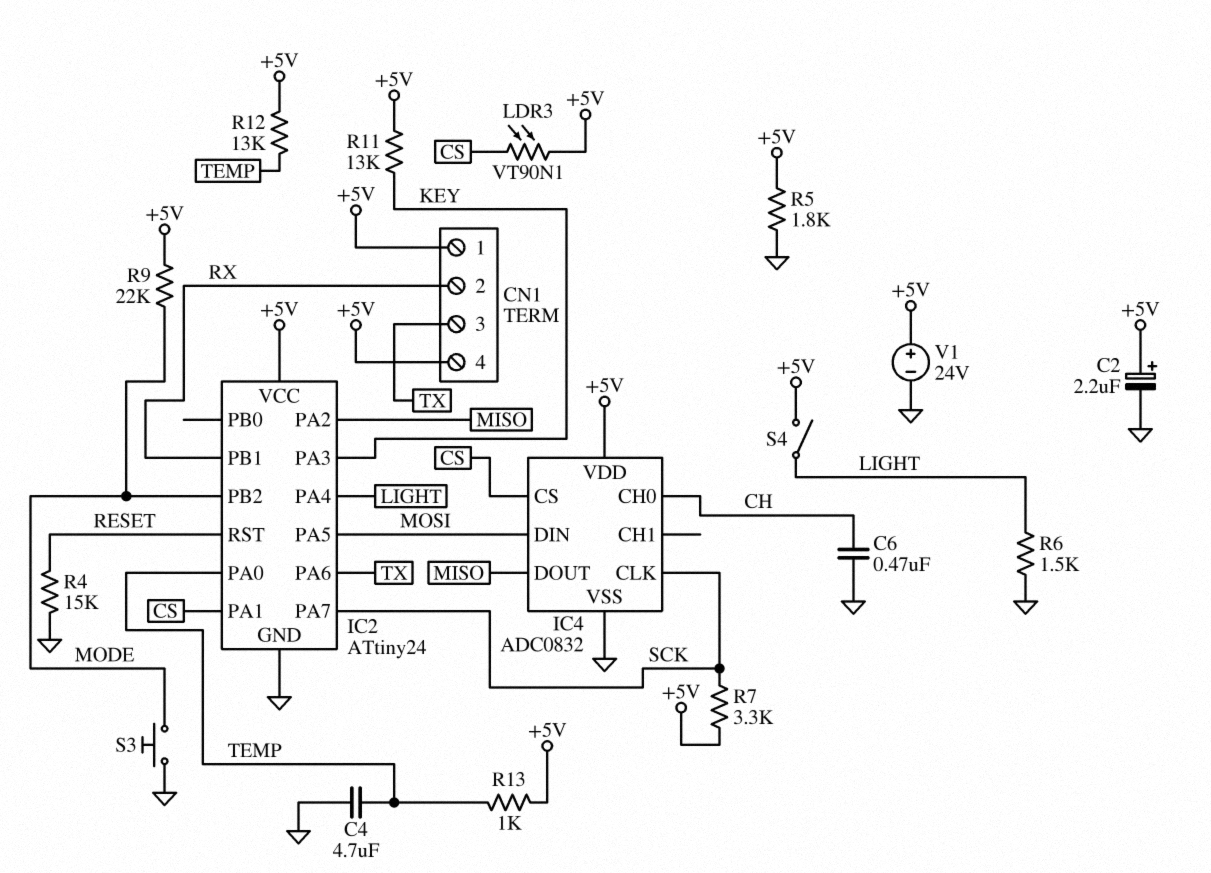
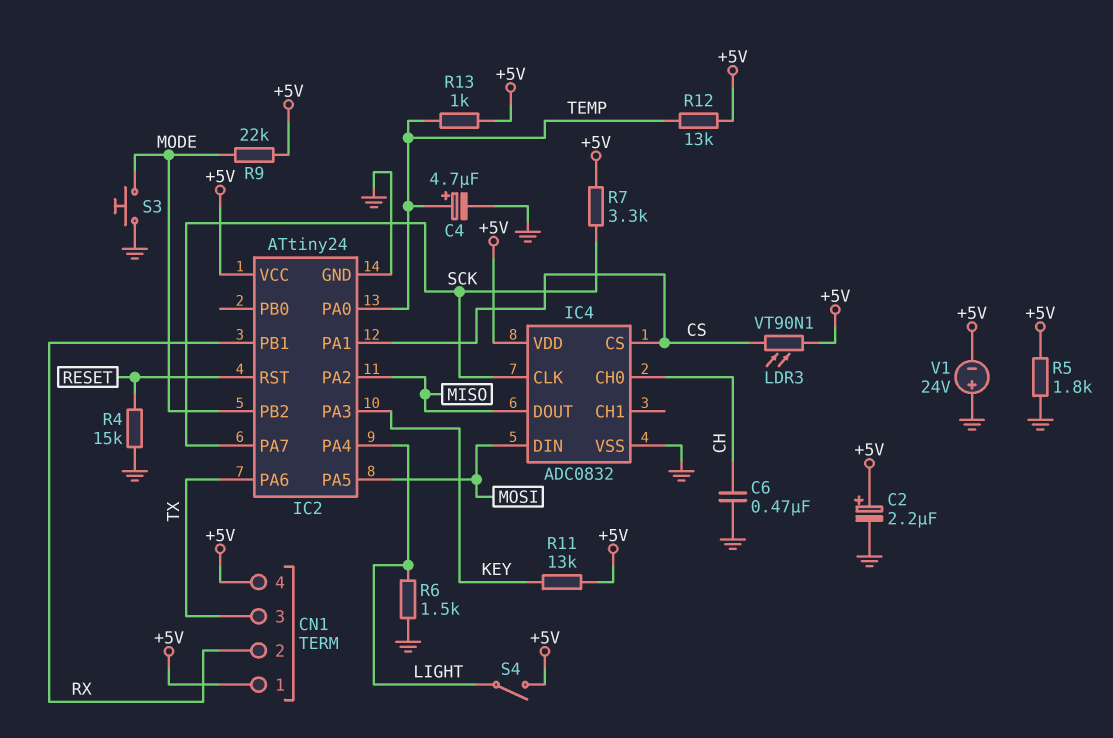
C4: 4.7uF (GND, TEMP) -> 4.7uF (plus TEMP, minus GND)
V1: 24V (plus +5V, minus GND) -> 24V (plus GND, minus +5V)

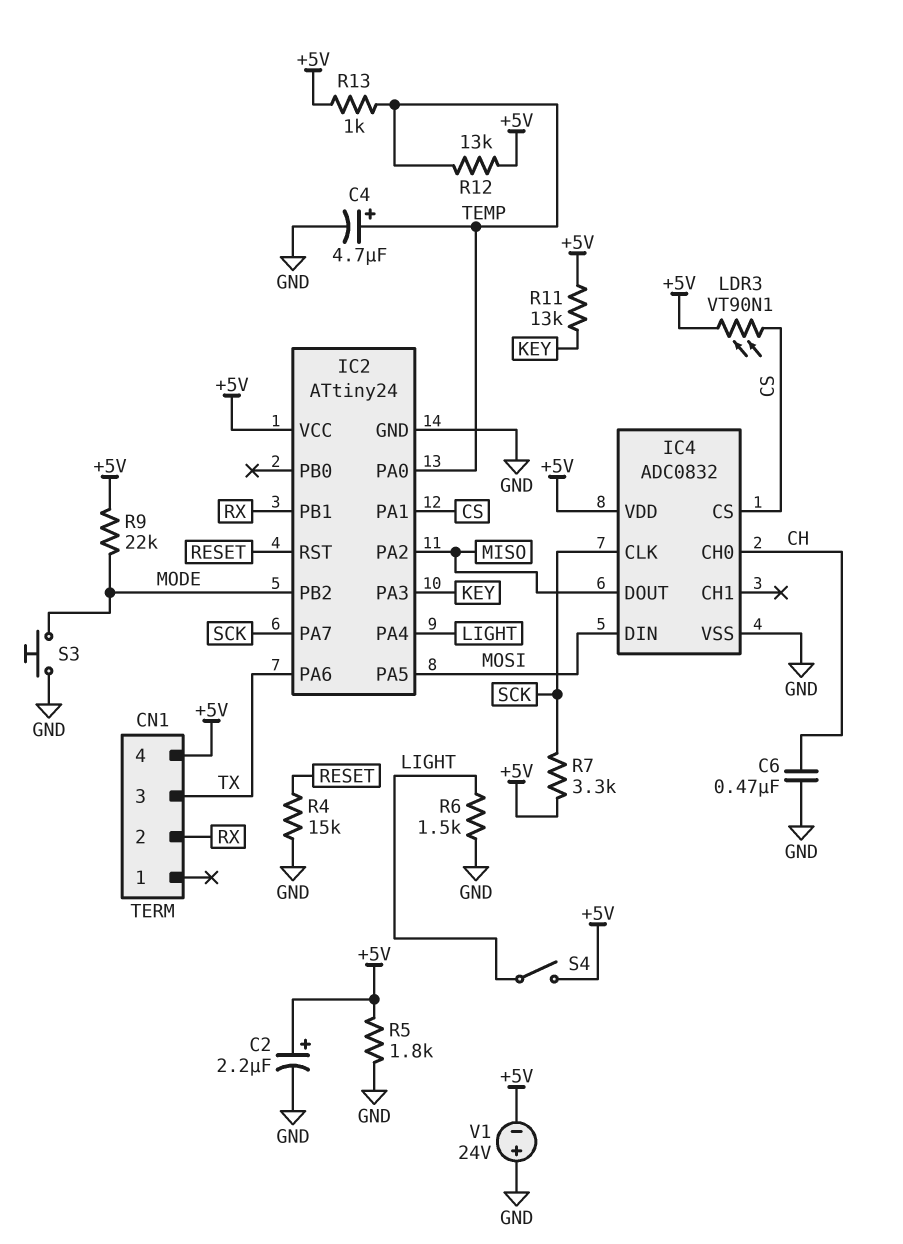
CN1 pin 1: +5V -> none

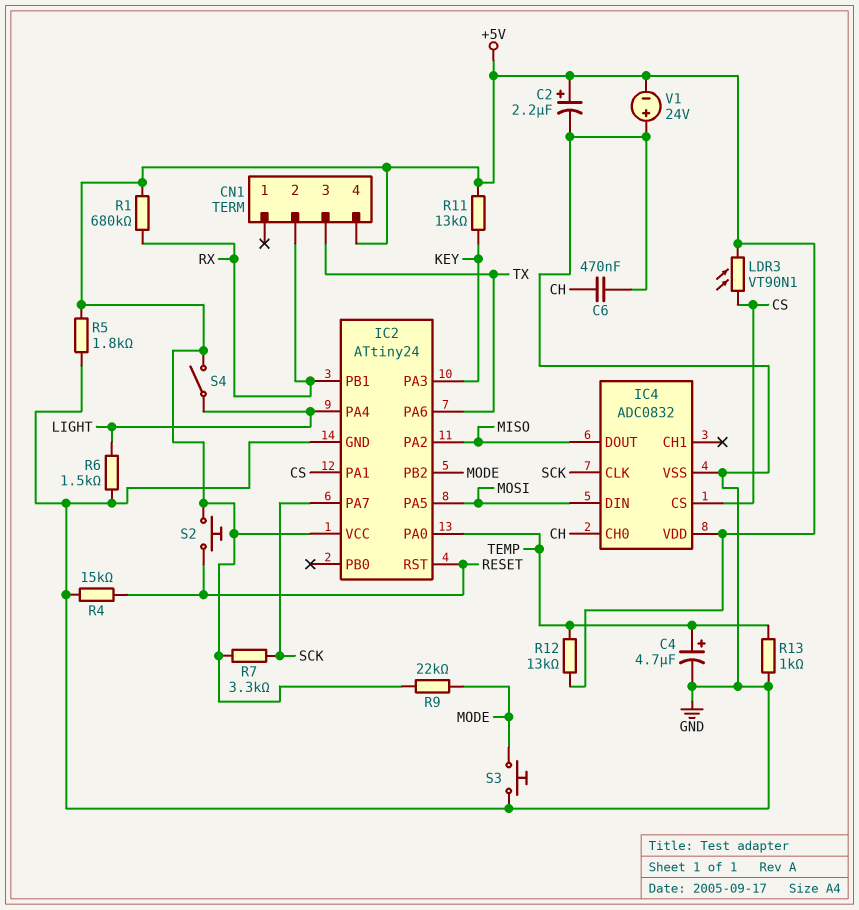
R1: none -> 680k (+5V, RX)
R13: 1k (+5V, TEMP) -> 1k (GND, TEMP)
S2: none -> button (+5V, RESET)

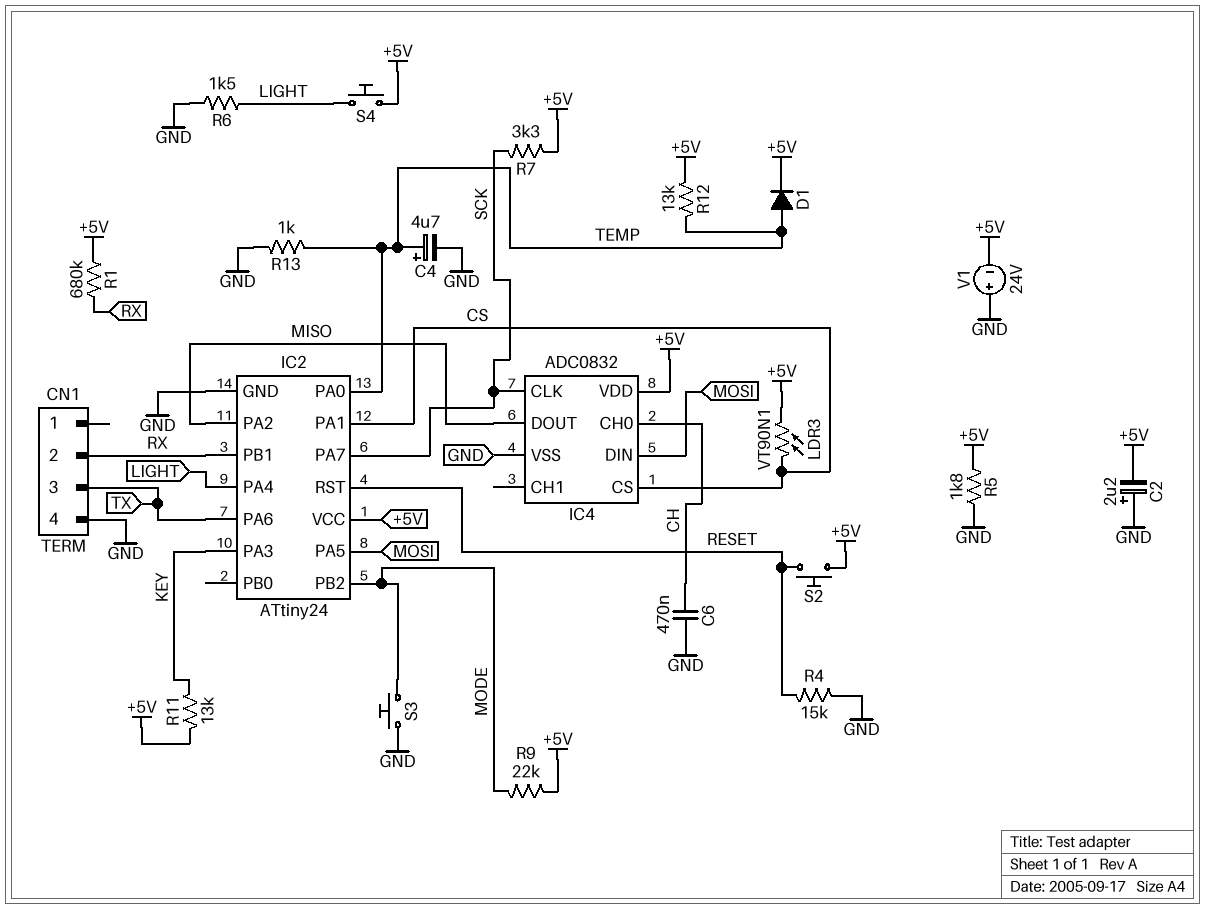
C2: 2.2uF (plus +5V, minus GND) -> 2.2uF (plus GND, minus +5V)
CN1 pin 4: +5V -> GND
D1: none -> diode (A TEMP, K +5V)
S4: switch (+5V, LIGHT) -> button (+5V, LIGHT)

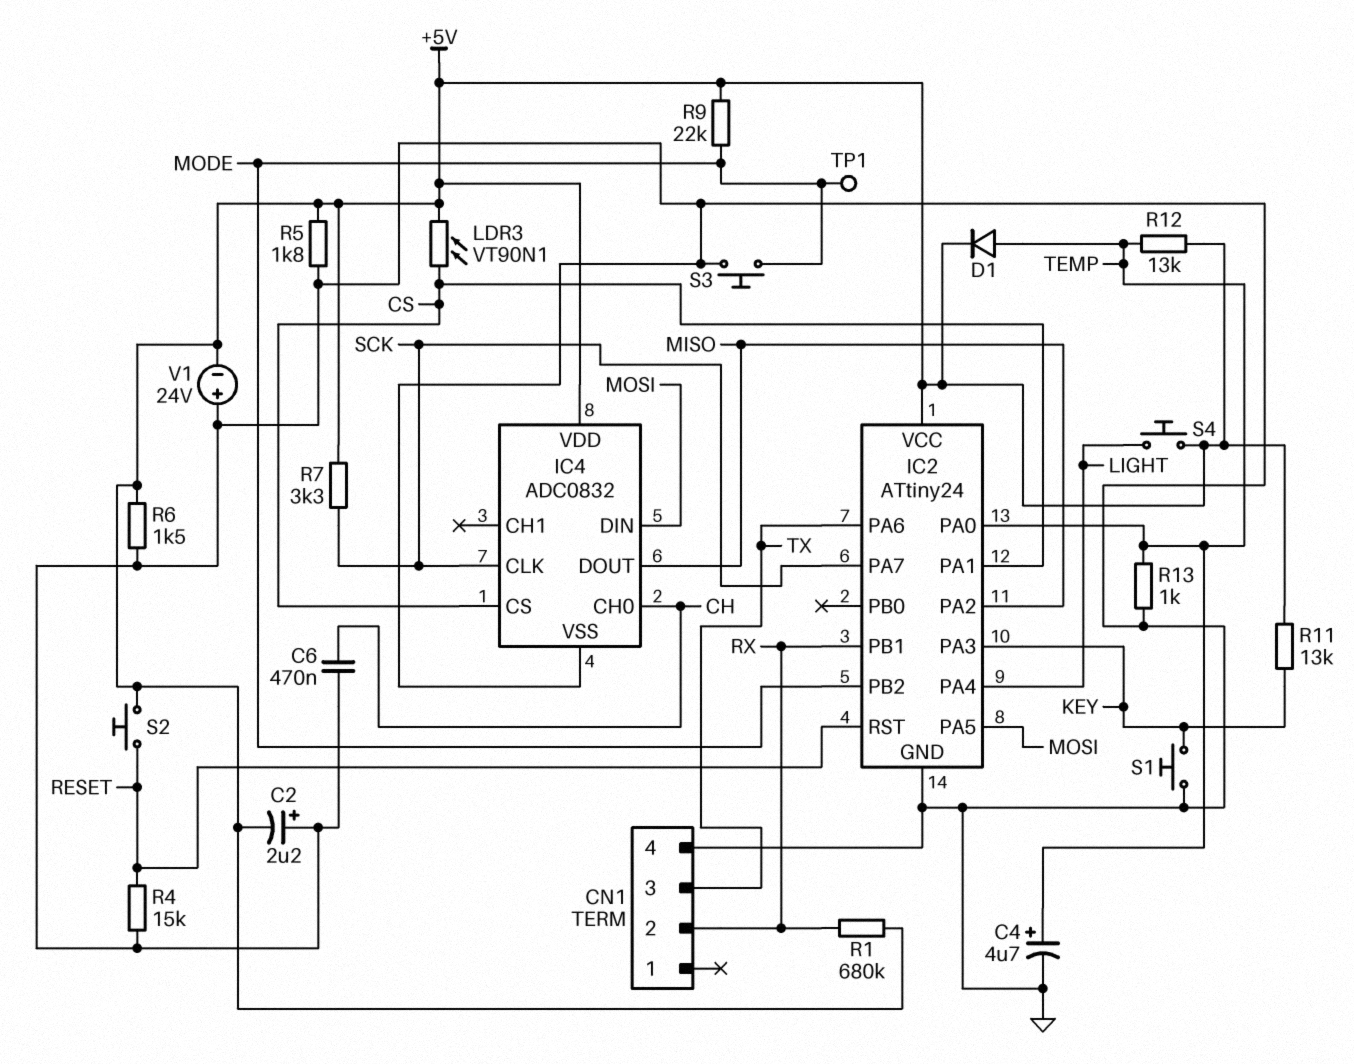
R6: 1.5k (GND, LIGHT) -> 1.5k (+5V, GND)
S1: none -> button (GND, KEY)
TP1: none -> test point (MODE)

